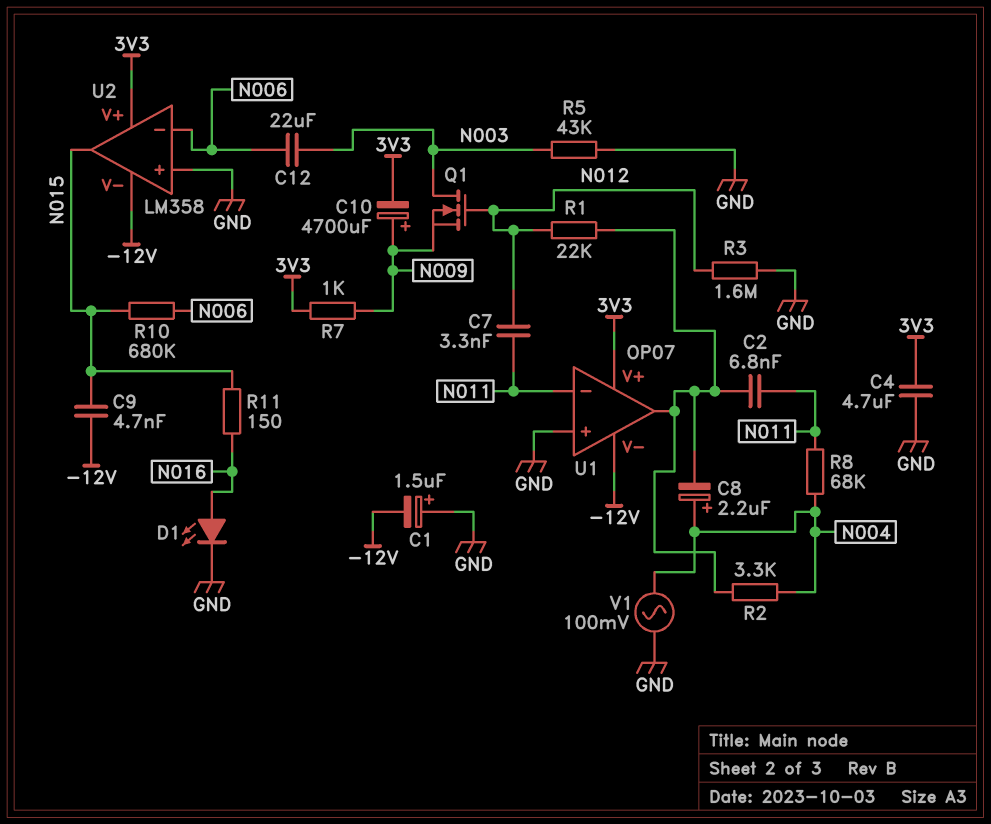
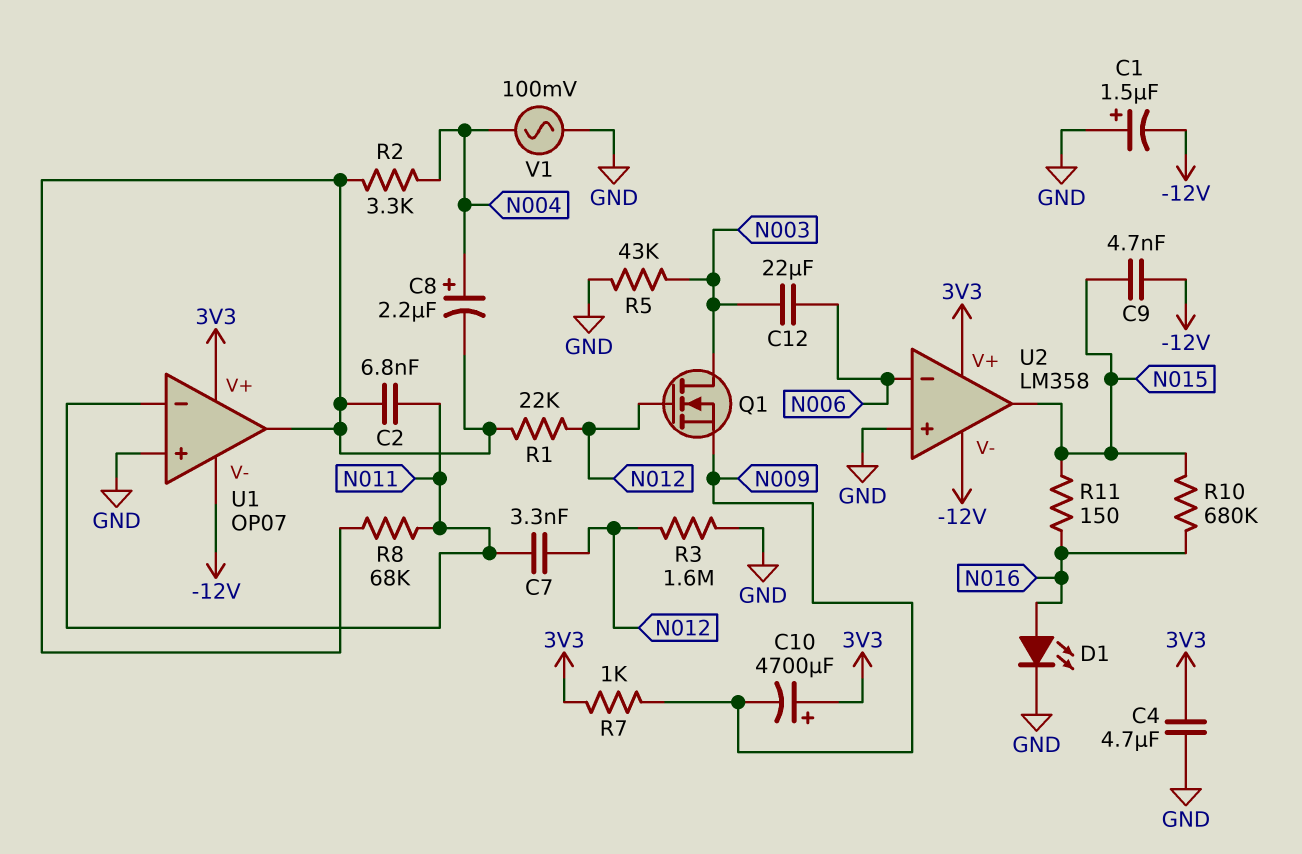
C10: 4700uF (plus N009, minus 3V3) -> 4700uF (plus 3V3, minus N009)
R8: 68k (N004, N011) -> 68k (N011, U1/out)
R10: 680k (N006, N015) -> 680k (N015, N016)

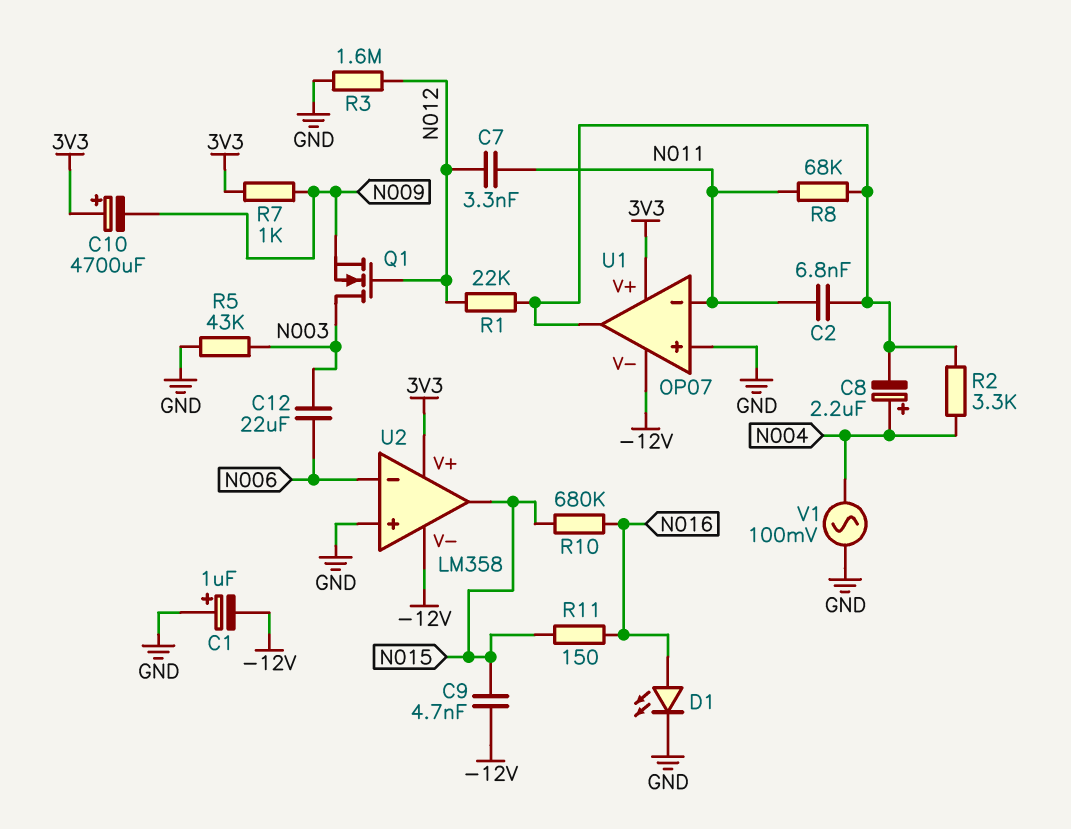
C1: 1.5uF (plus GND, minus -12V) -> 1uF (plus GND, minus -12V)
C4: 4.7uF (3V3, GND) -> none

